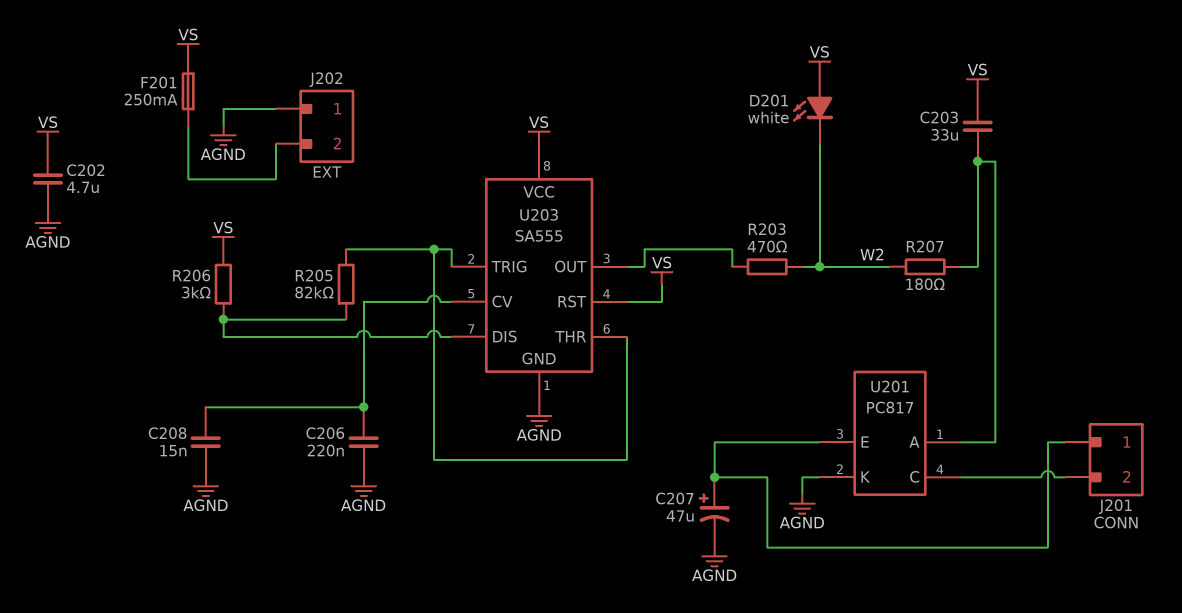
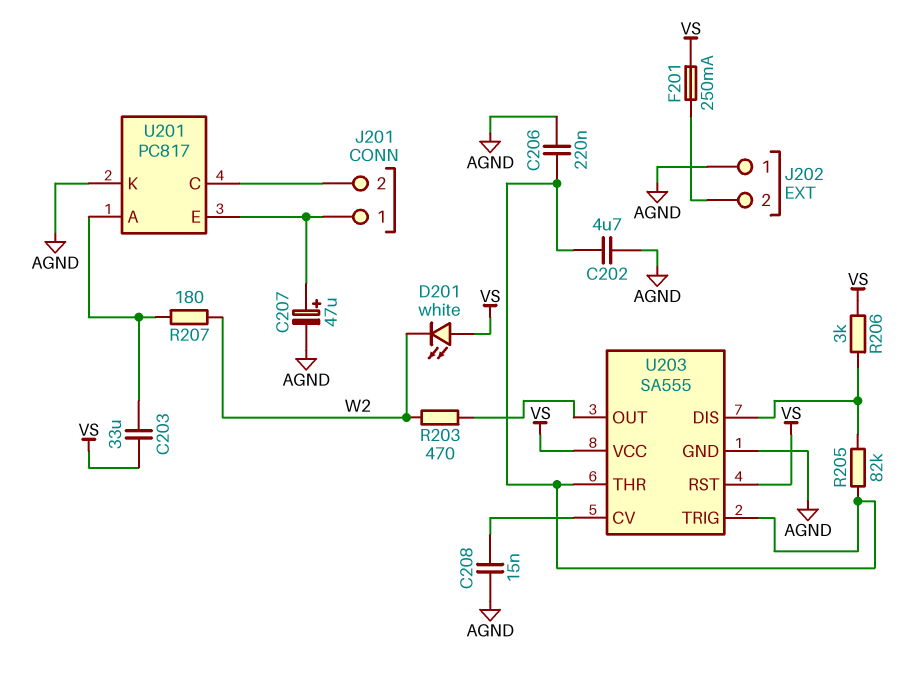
C202: 4.7uF (AGND, VS) -> 4.7uF (AGND, U203/THR)
C206: 220nF (AGND, U203/CV) -> 220nF (AGND, U203/THR)

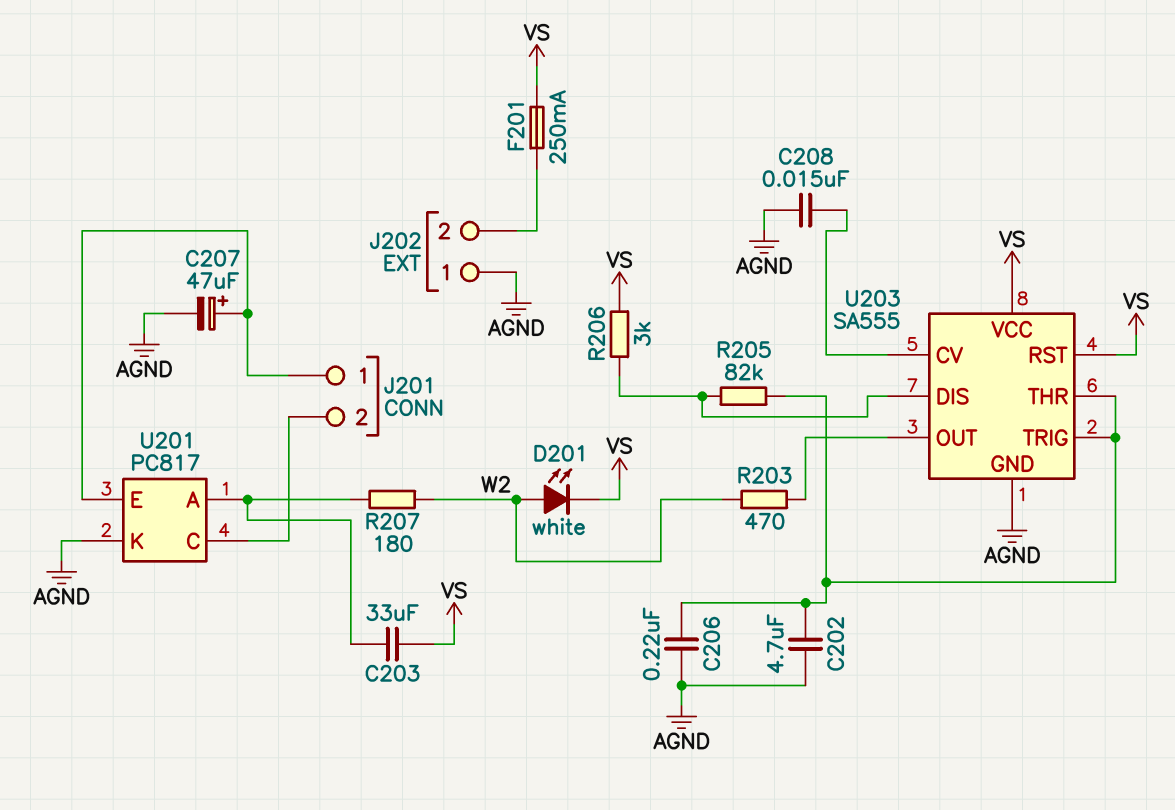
D201: LED white (A VS, K W2) -> LED white (A W2, K VS)

